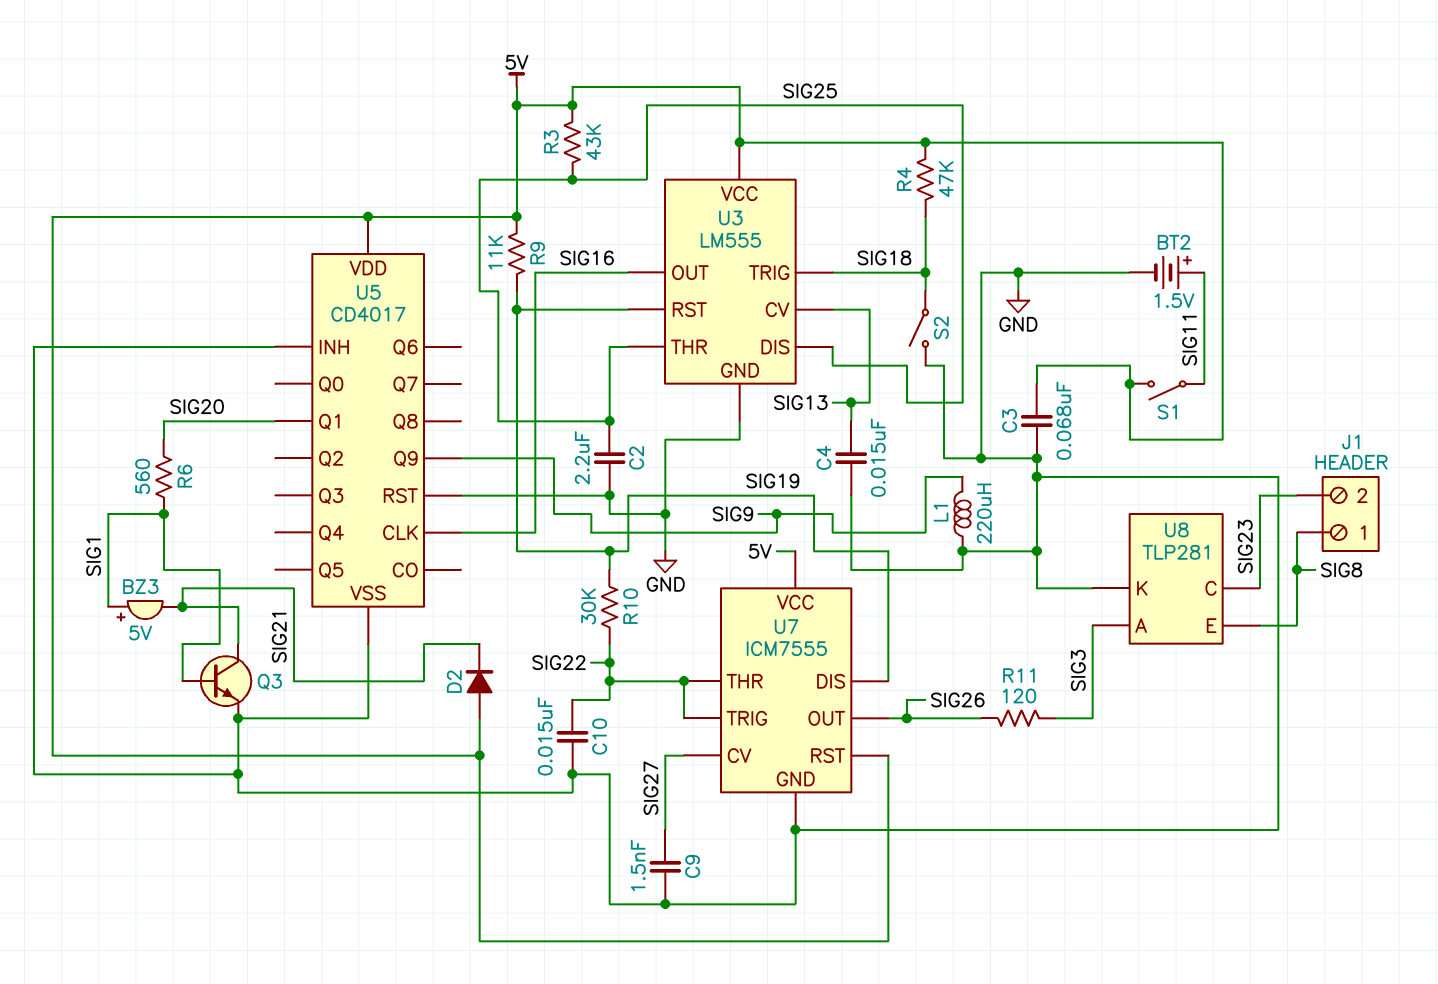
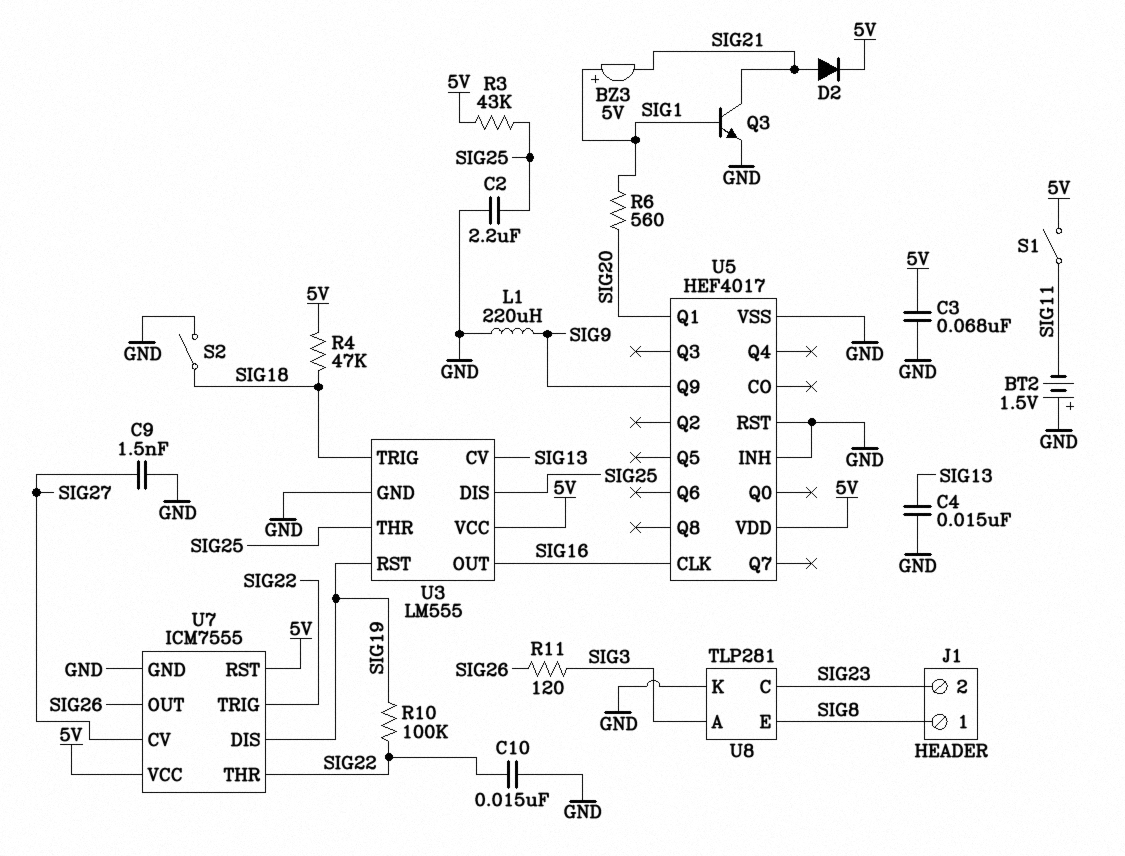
BT2: 1.5V (plus SIG11, minus GND) -> 1.5V (plus GND, minus SIG11)
D2: diode (A 5V, K SIG21) -> diode (A SIG21, K 5V)
R9: 11k (5V, SIG19) -> none
R10: 30k (SIG19, SIG22) -> 100k (SIG19, SIG22)
U5: CD4017 -> HEF4017

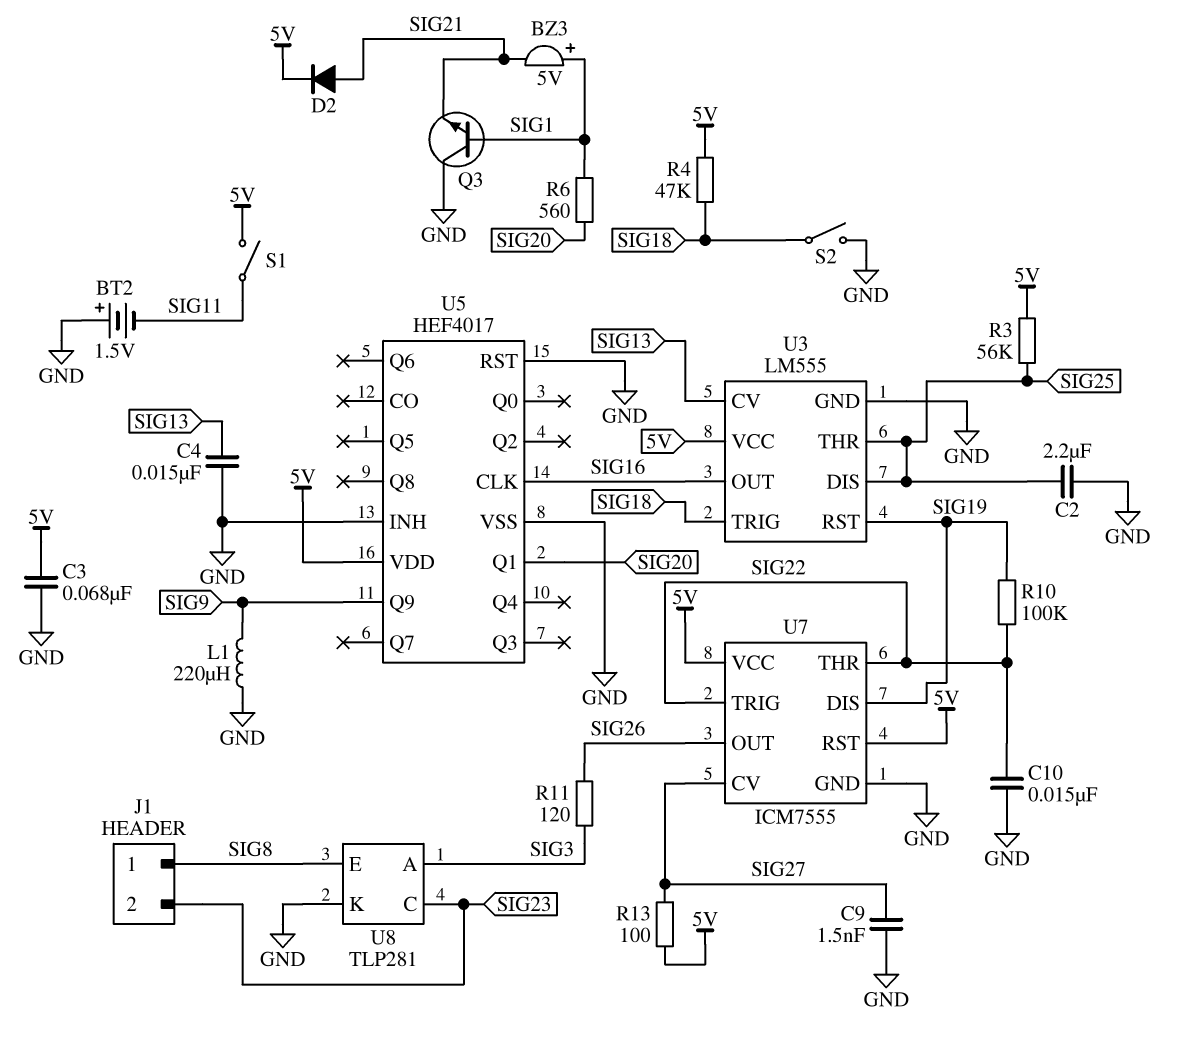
Q3: NPN (B SIG1, C SIG21, E GND) -> NPN (B SIG1, C GND, E SIG21)
R3: 43k (5V, SIG25) -> 56k (5V, SIG25)
R13: none -> 100 (5V, SIG27)

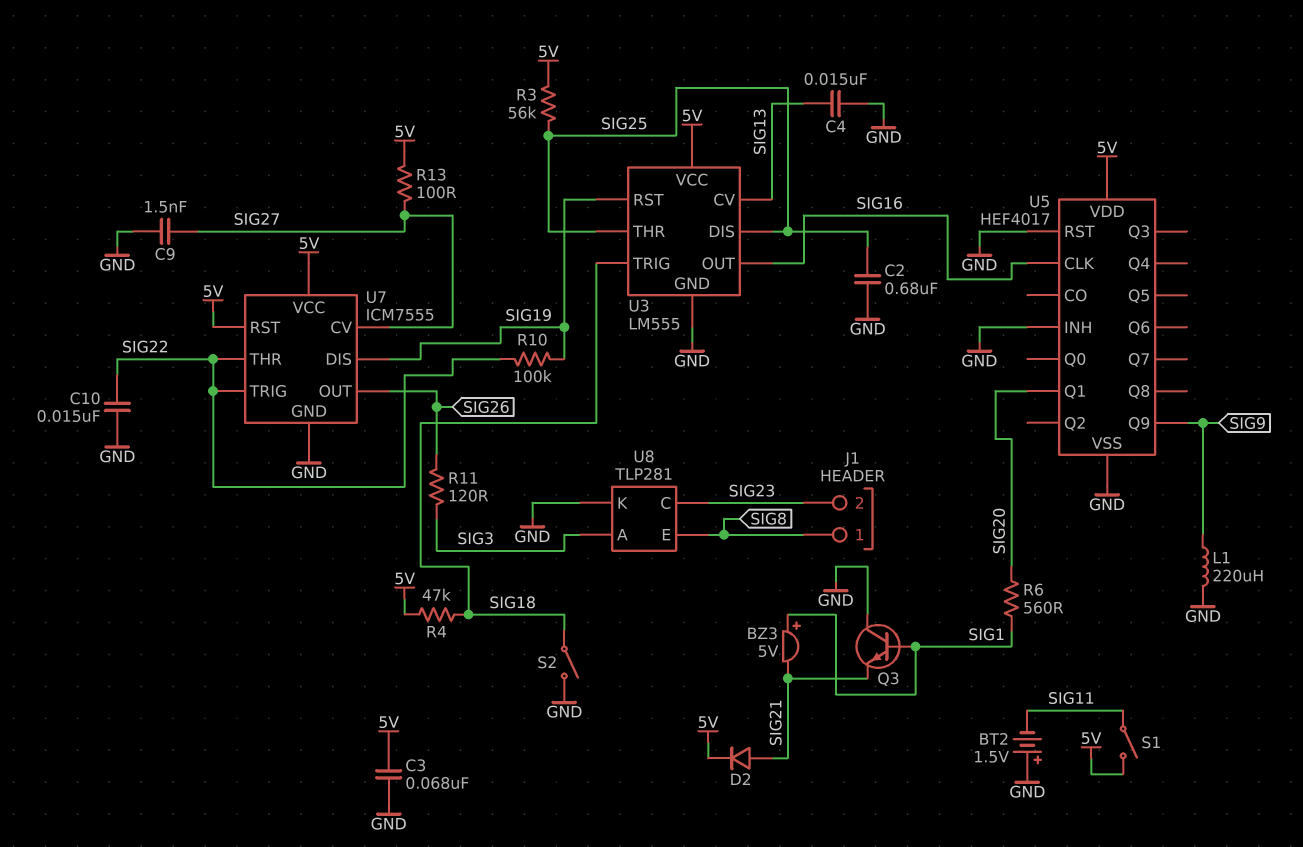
C2: 2.2uF (GND, SIG25) -> 680nF (GND, SIG25)

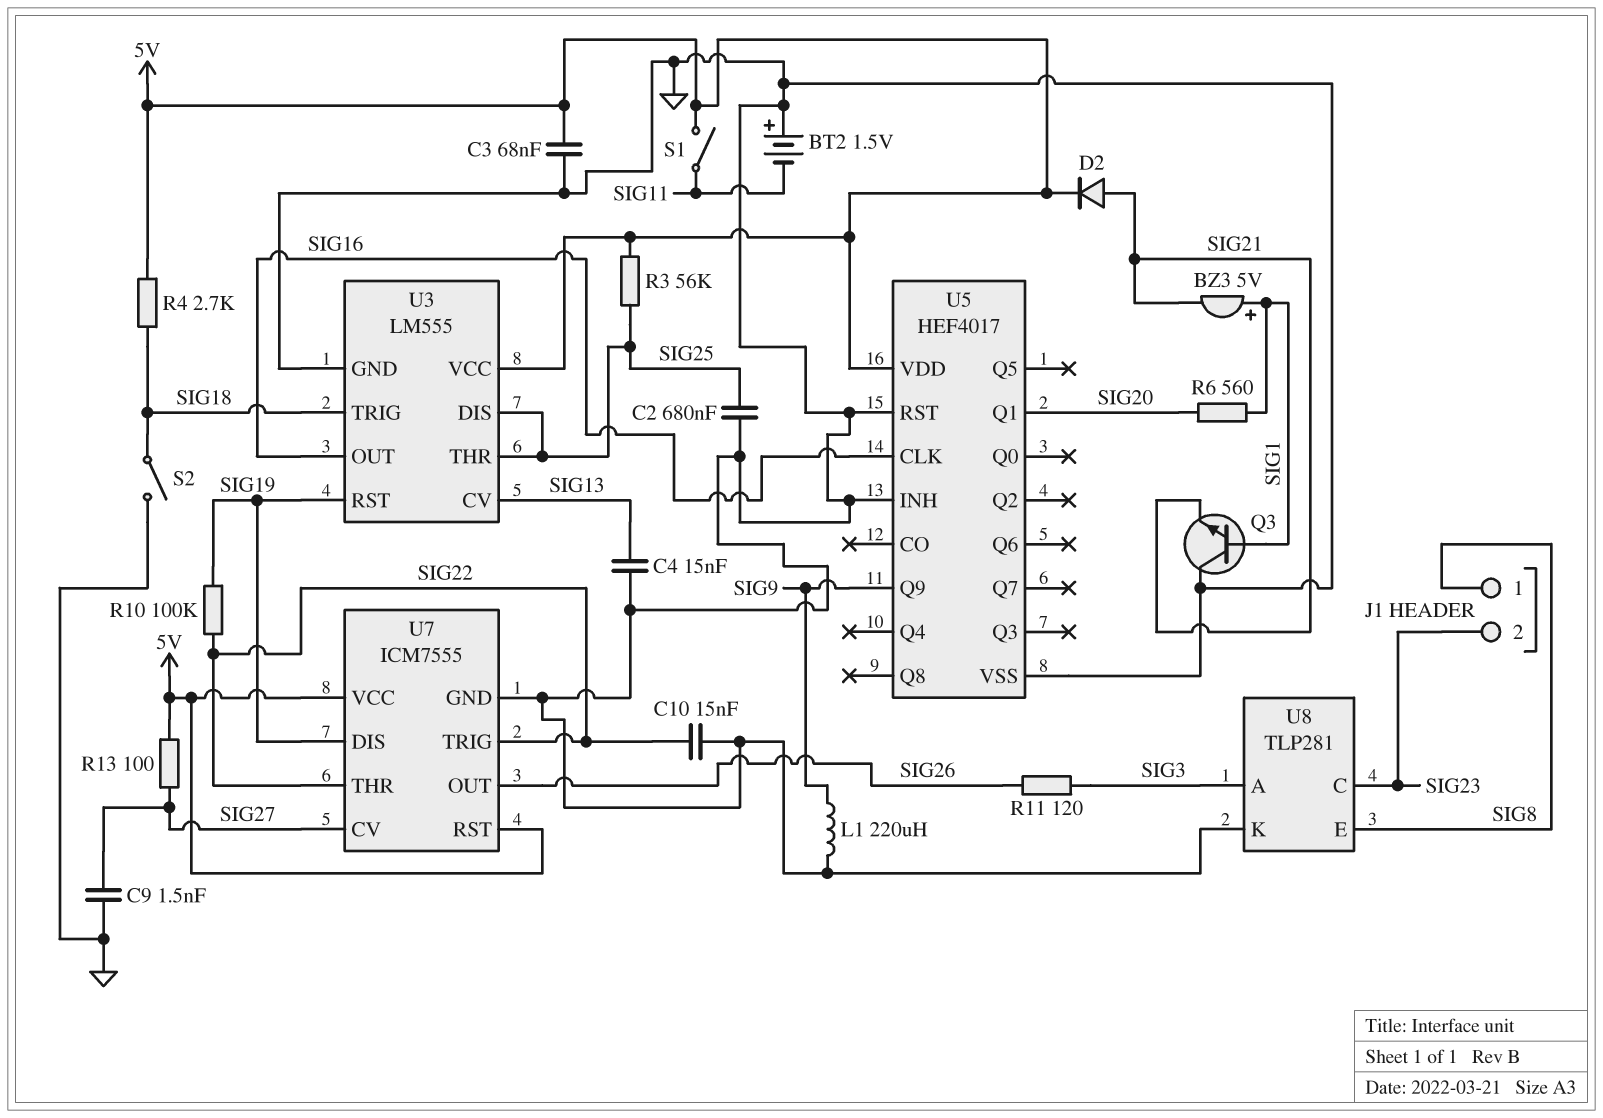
R4: 47k (5V, SIG18) -> 2.7k (5V, SIG18)

